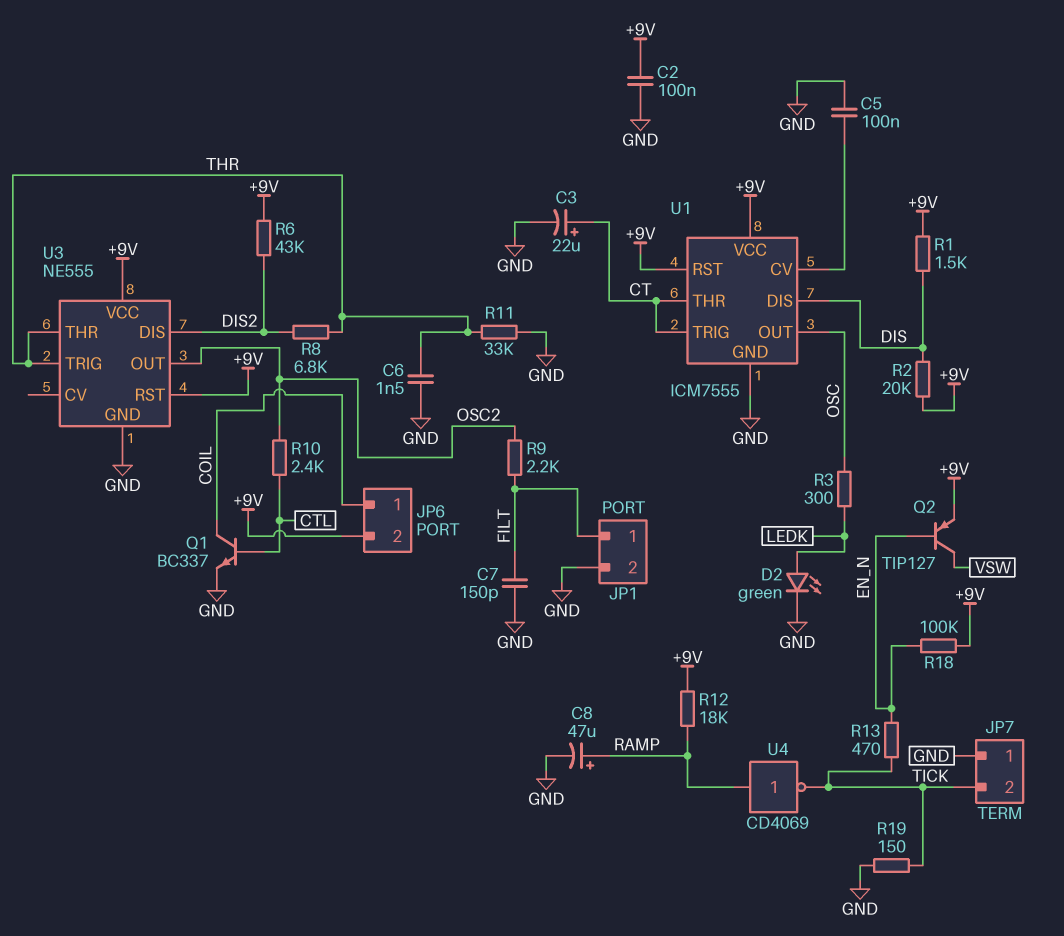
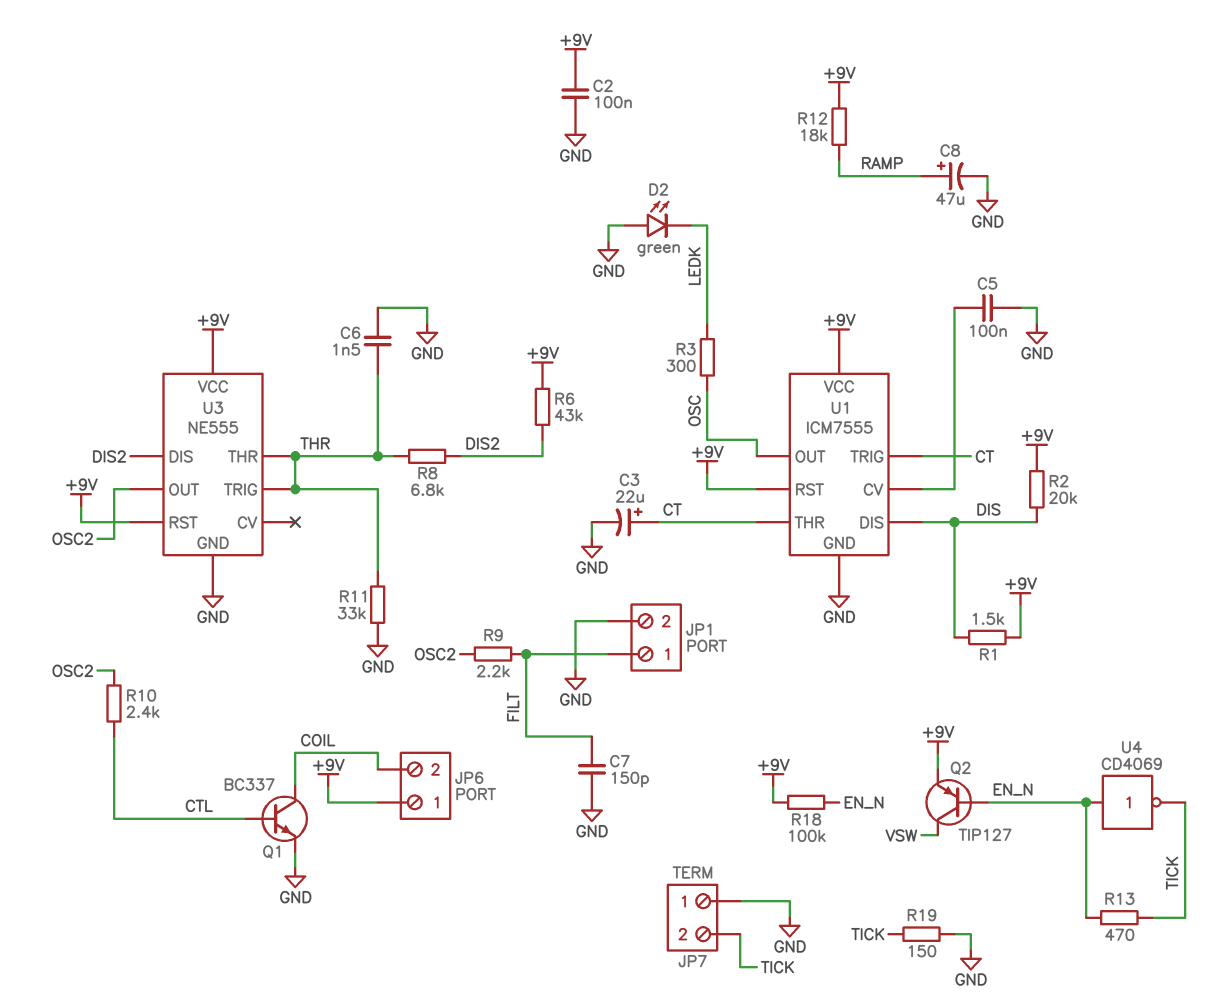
D2: LED green (A LEDK, K GND) -> LED green (A GND, K LEDK)
JP6 pin 1: COIL -> +9V
JP6 pin 2: +9V -> COIL
U4: NOT CD4069 (in RAMP, out TICK) -> NOT CD4069 (in EN_N, out TICK)

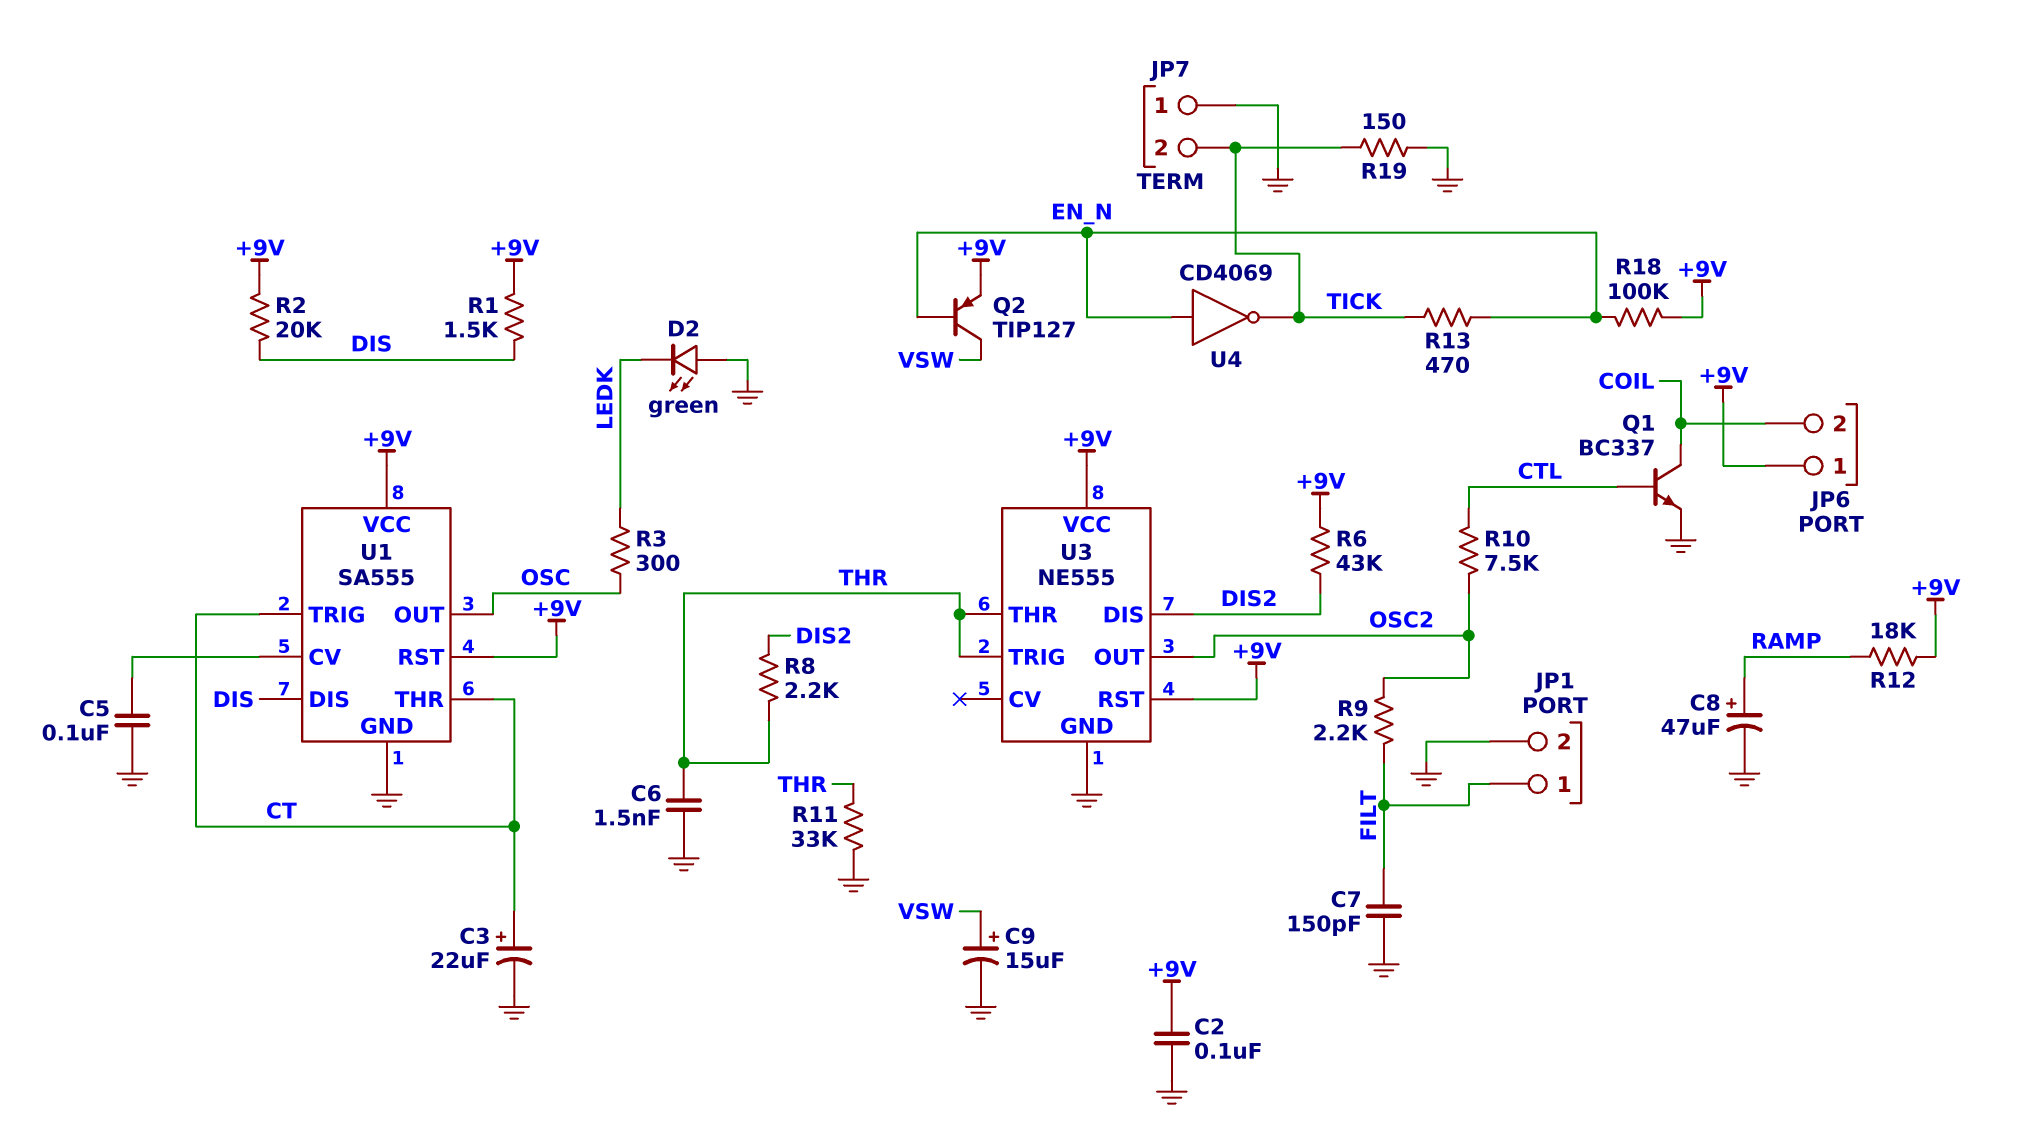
C9: none -> 15uF (plus VSW, minus GND)
R8: 6.8k (DIS2, THR) -> 2.2k (DIS2, THR)
R10: 2.4k (CTL, OSC2) -> 7.5k (CTL, OSC2)
U1: ICM7555 -> SA555

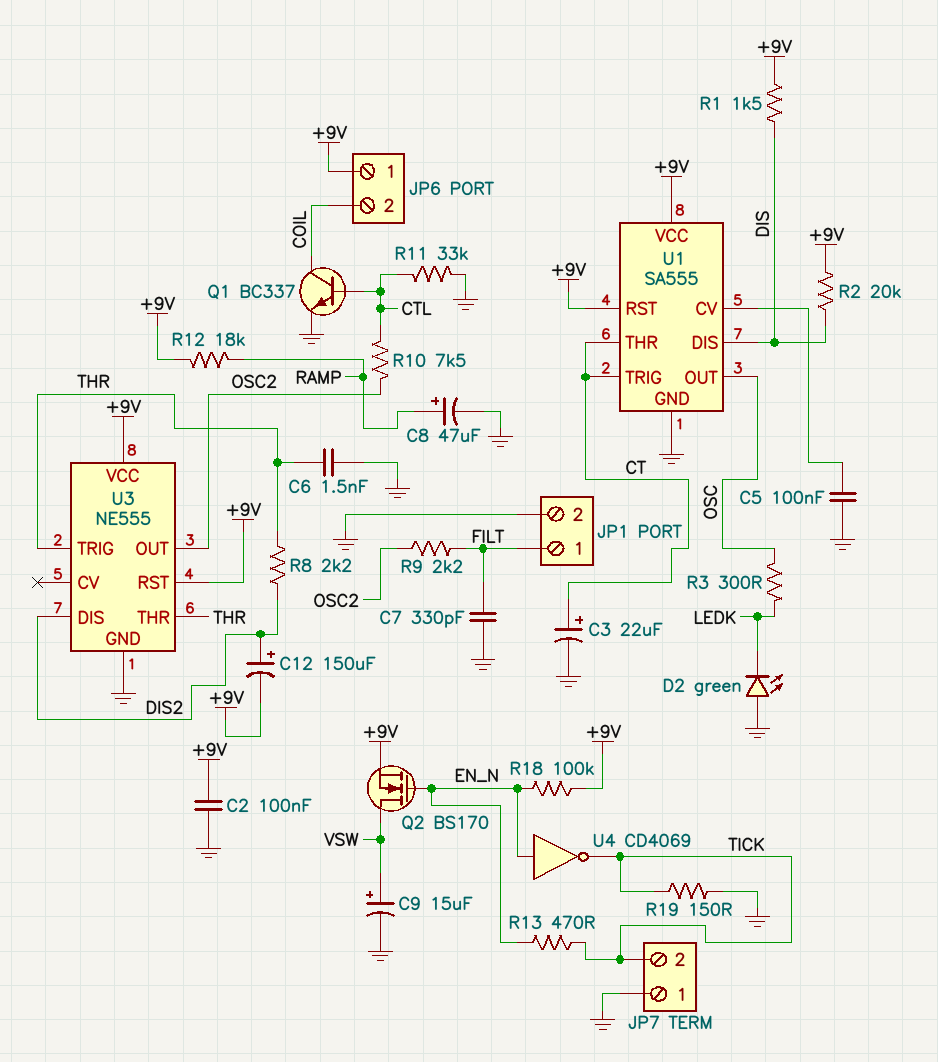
C7: 150pF (FILT, GND) -> 330pF (FILT, GND)
C12: none -> 150uF (plus DIS2, minus +9V)
Q2: PNP TIP127 (B EN_N, C VSW, E +9V) -> NMOS BS170 (G EN_N, D VSW, S +9V)
R6: 43k (+9V, DIS2) -> none
R11: 33k (GND, THR) -> 33k (CTL, GND)

